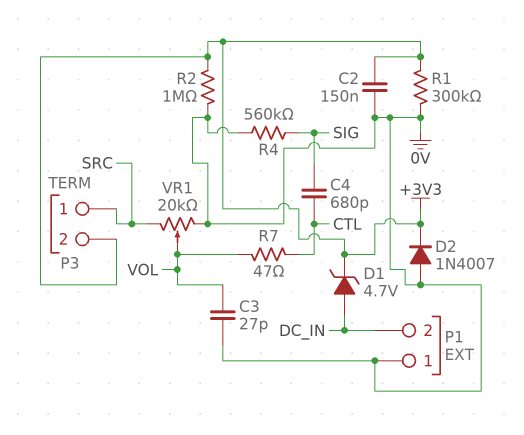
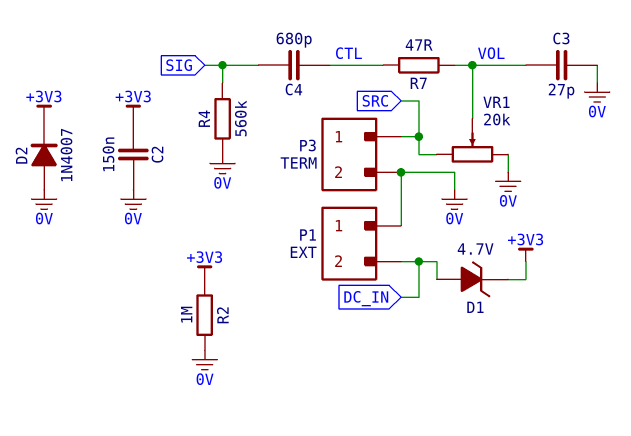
P3 pin 2: +3V3 -> 0V
R1: 300k (+3V3, 0V) -> none

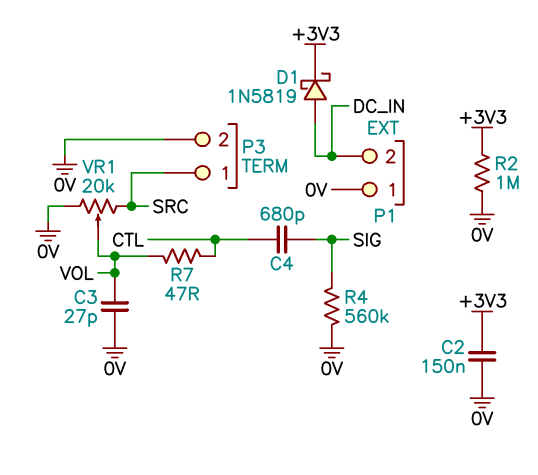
D1: zener 4.7V (A DC_IN, K +3V3) -> schottky 1N5819 (A DC_IN, K +3V3)
D2: diode 1N4007 (A 0V, K +3V3) -> none

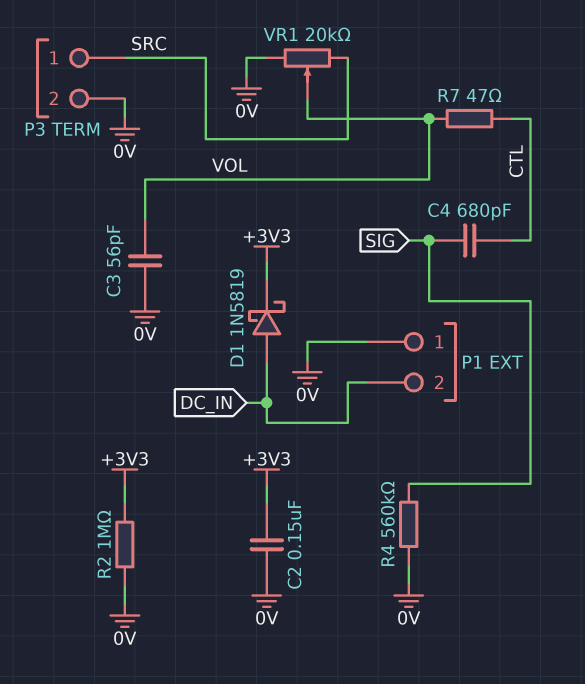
C3: 27pF (0V, VOL) -> 56pF (0V, VOL)

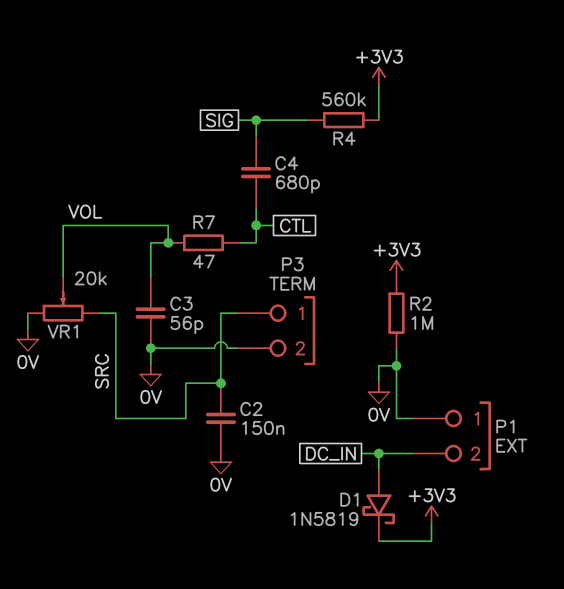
C2: 150nF (+3V3, 0V) -> 150nF (0V, SRC)
R4: 560k (0V, SIG) -> 560k (+3V3, SIG)

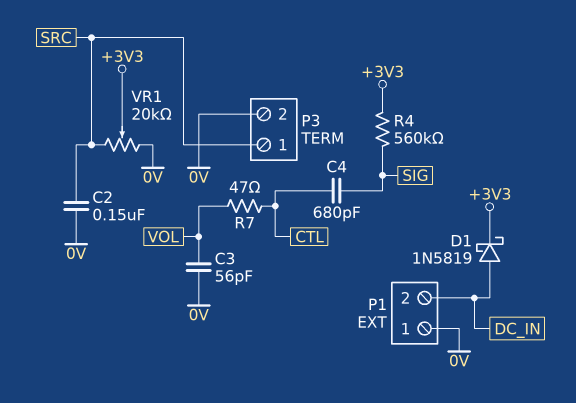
R2: 1M (+3V3, 0V) -> none
VR1: 20k (0V, SRC, wiper VOL) -> 20k (0V, SRC, wiper +3V3)

